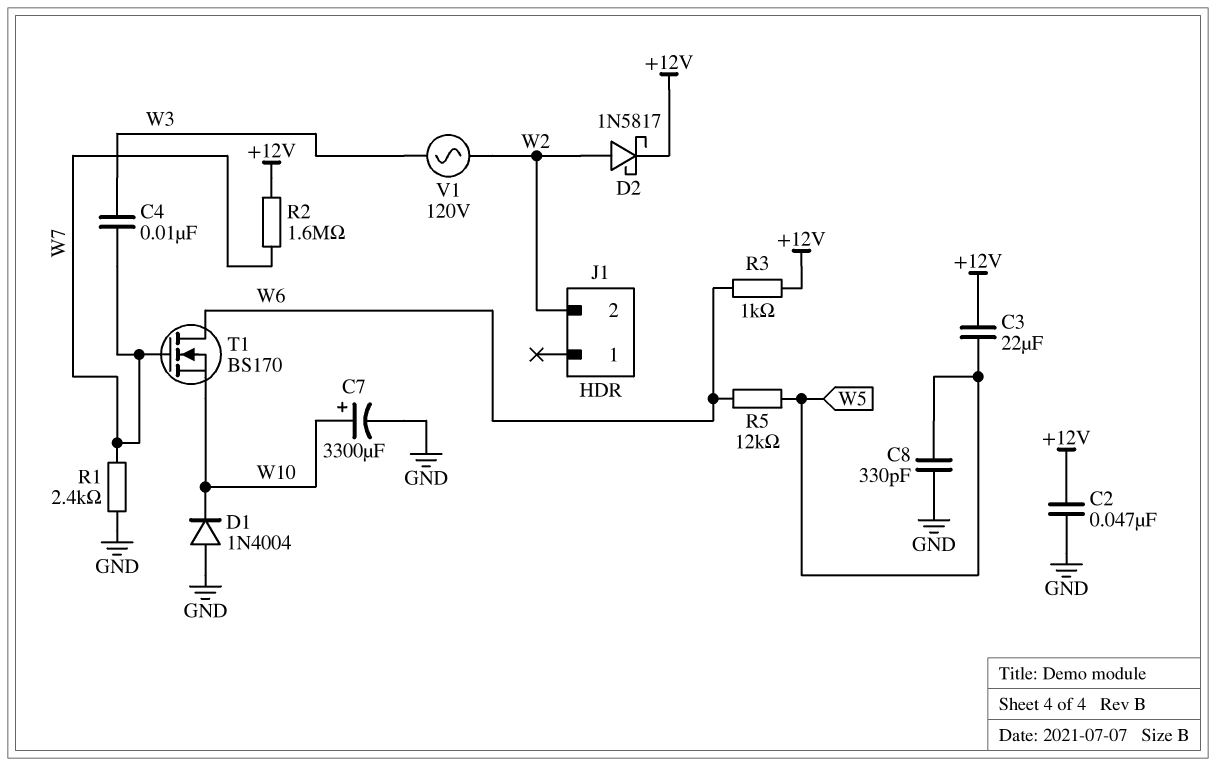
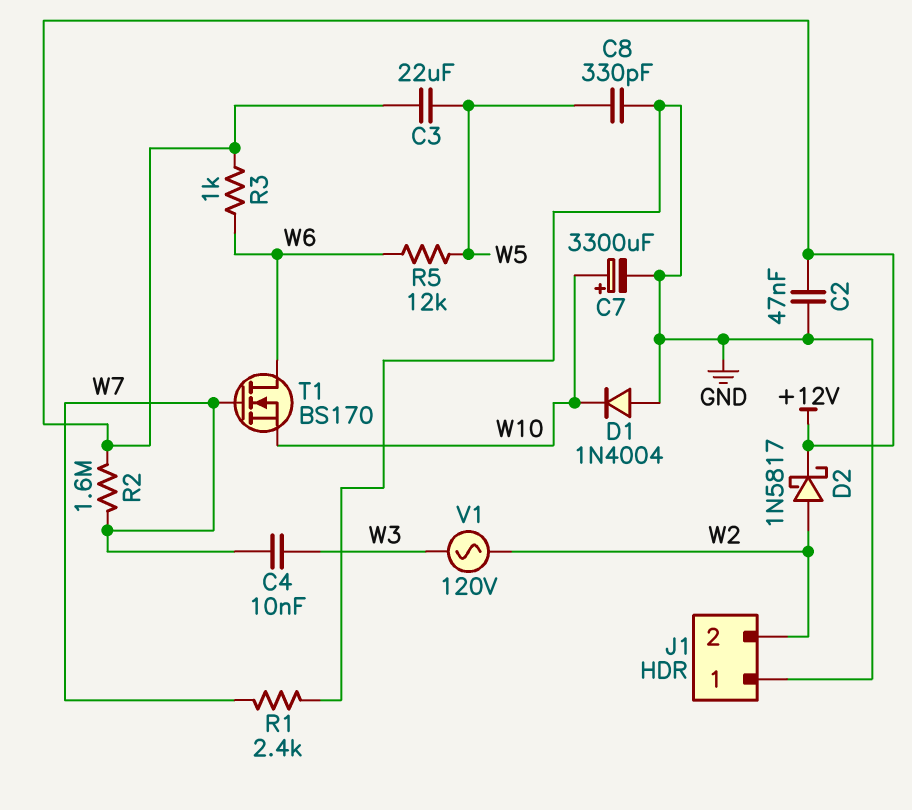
J1 pin 1: none -> GND

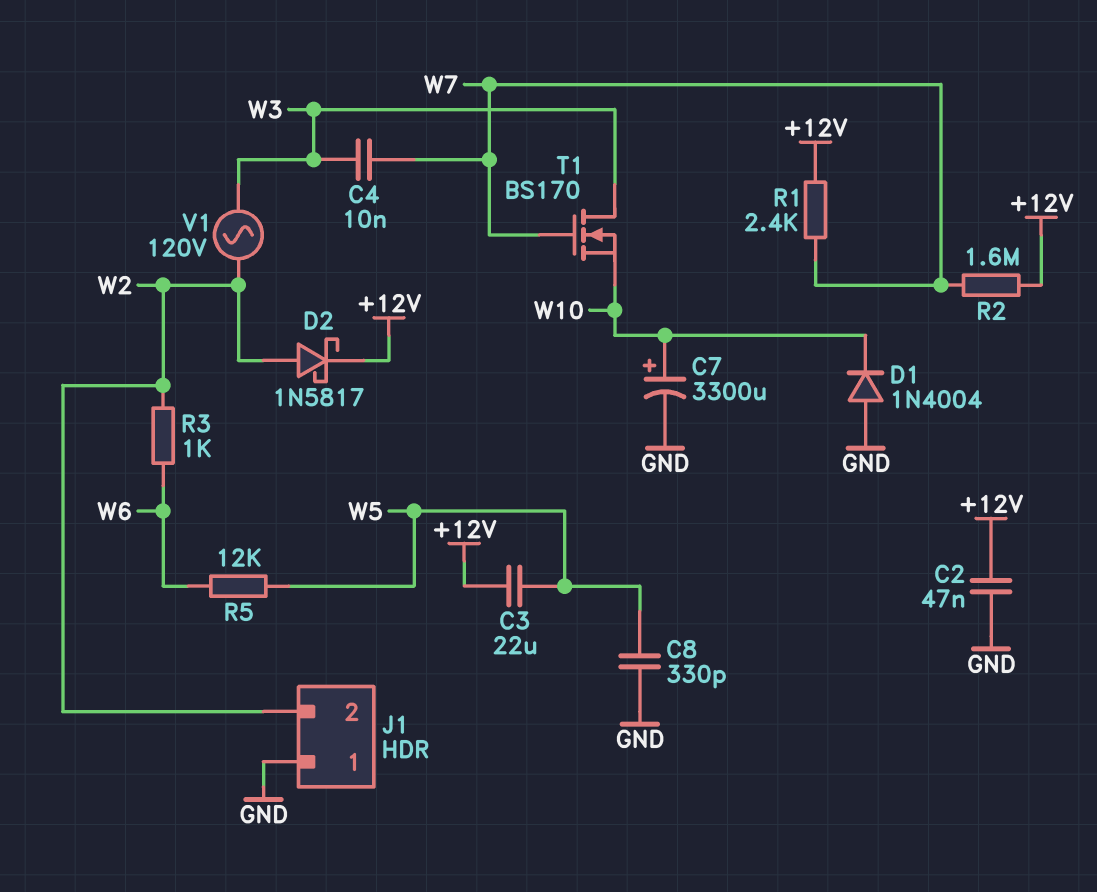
R1: 2.4k (GND, W7) -> 2.4k (+12V, W7)
R3: 1k (+12V, W6) -> 1k (W2, W6)
T1: NMOS BS170 (G W7, D W6, S W10) -> NMOS BS170 (G W7, D W3, S W10)

